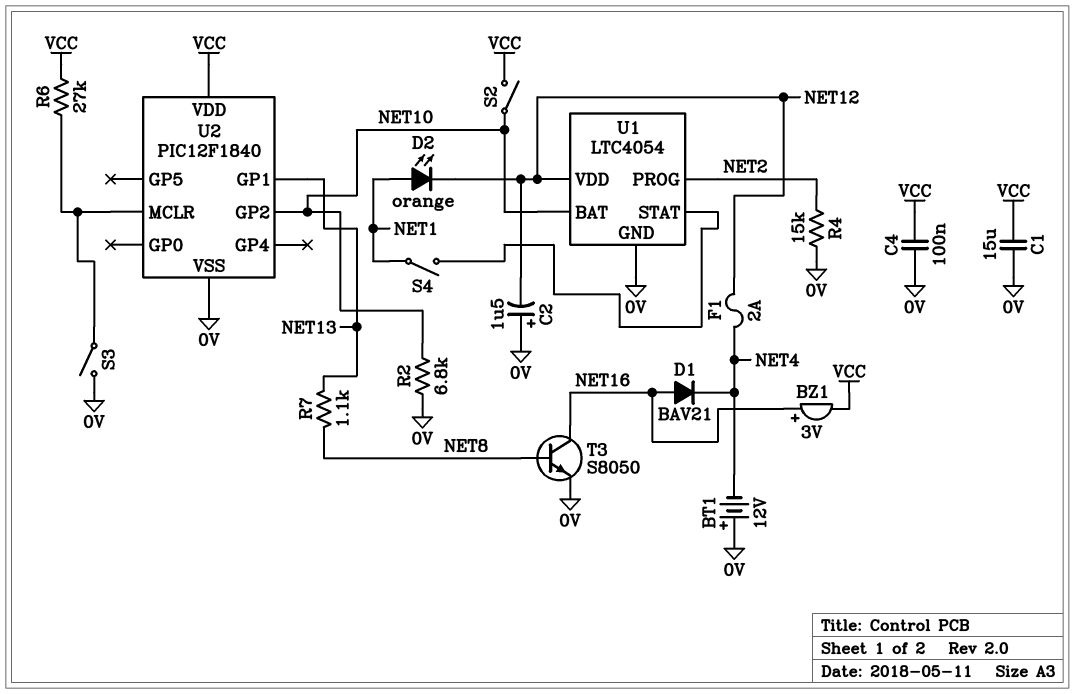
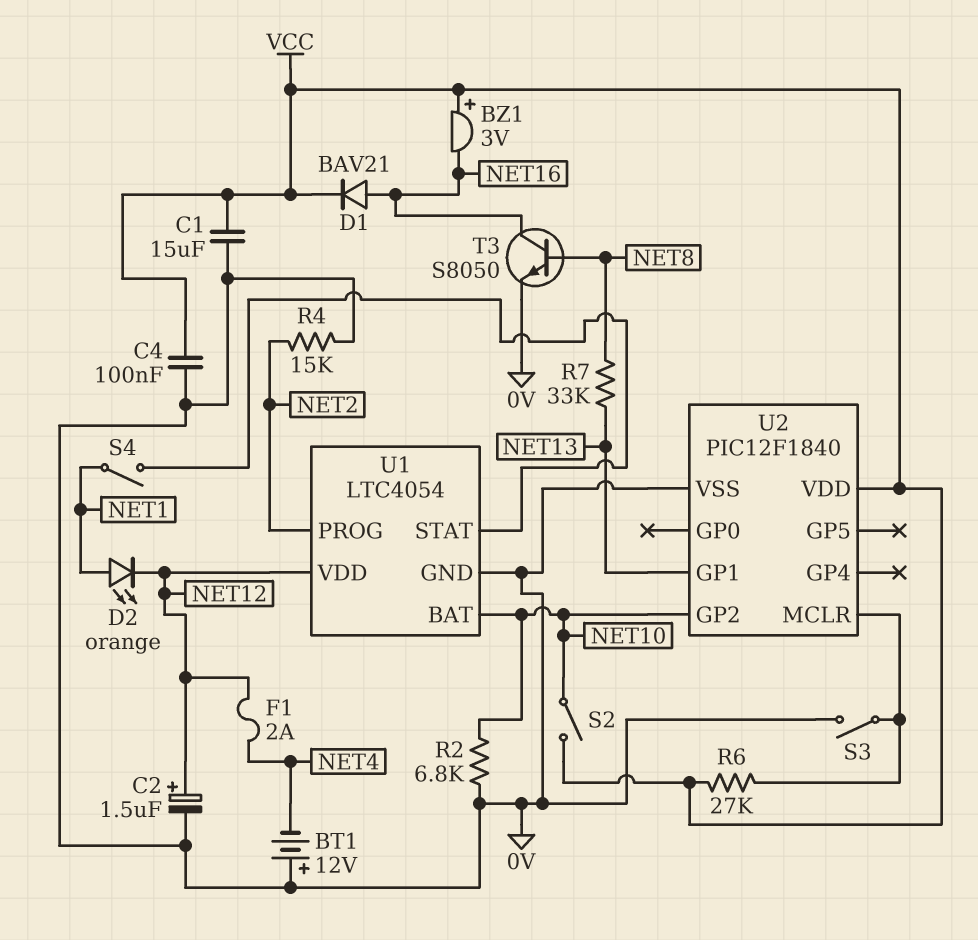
BZ1: buzzer 3V (plus NET16, minus VCC) -> buzzer 3V (plus VCC, minus NET16)
C2: 1.5uF (plus 0V, minus NET12) -> 1.5uF (plus NET12, minus 0V)
D1: diode BAV21 (A NET16, K NET4) -> diode BAV21 (A NET16, K VCC)
R7: 1.1k (NET8, NET13) -> 33k (NET8, NET13)

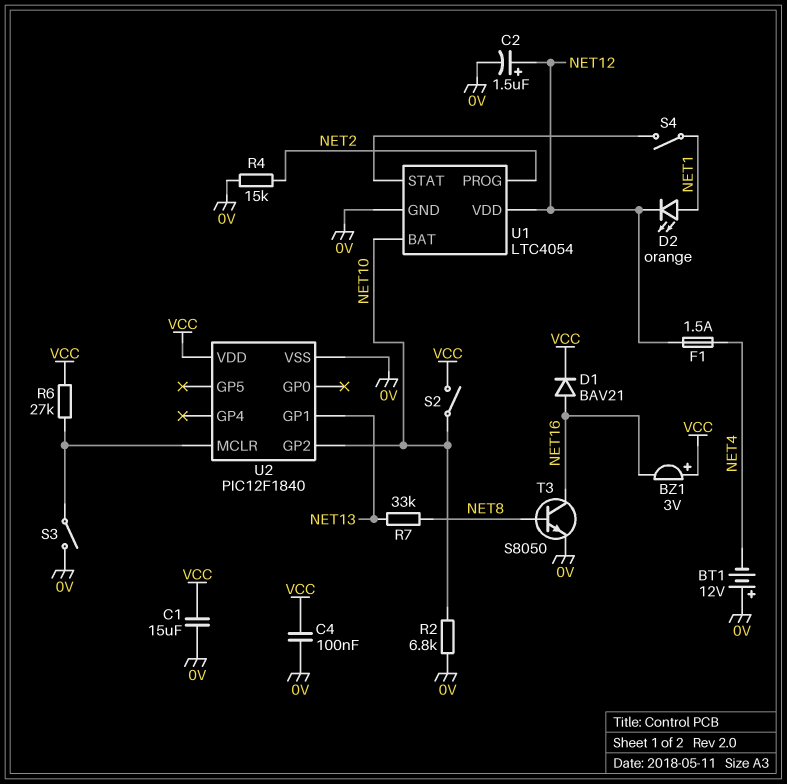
F1: 2A (NET4, NET12) -> 1.5A (NET4, NET12)

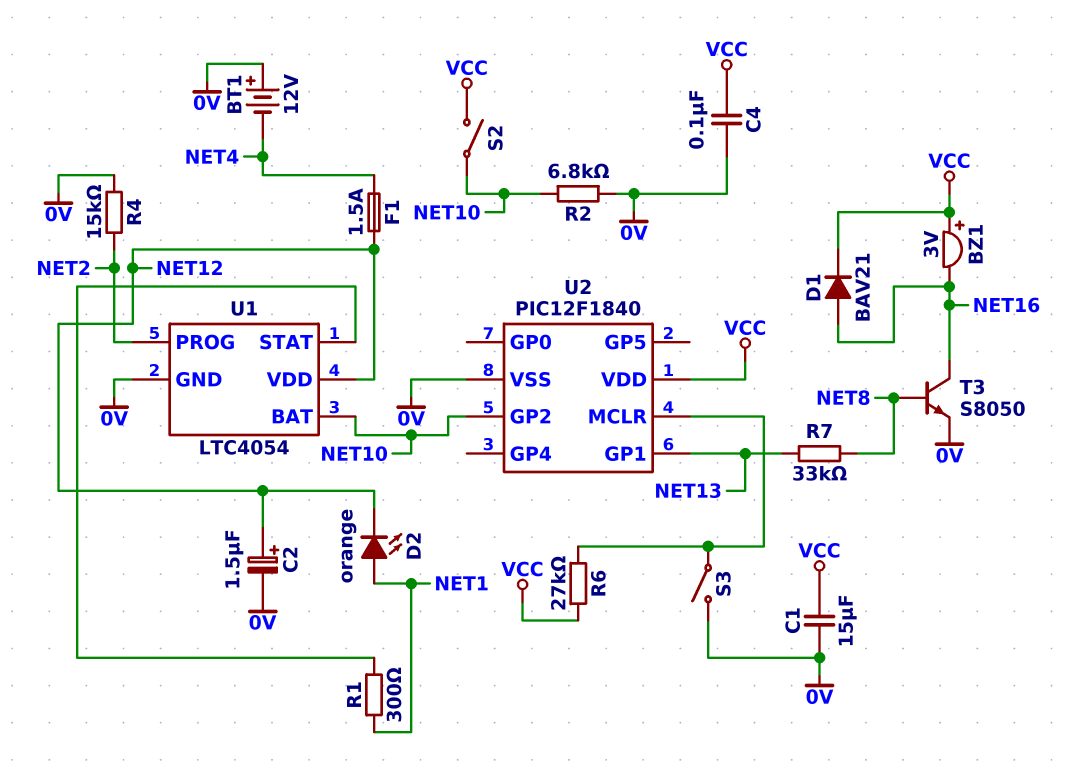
R1: none -> 300 (NET1, U1/STAT)
S4: switch (NET1, U1/STAT) -> none

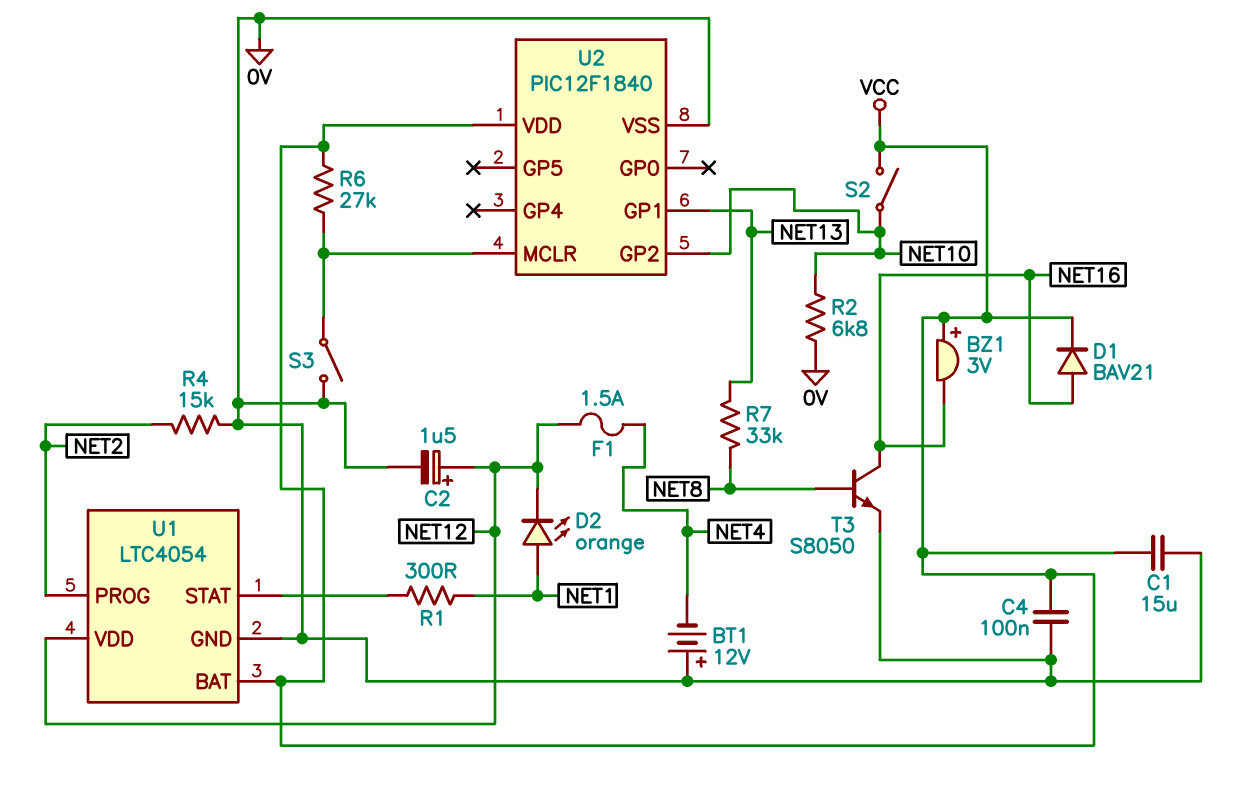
U1 pin BAT: NET10 -> VCC

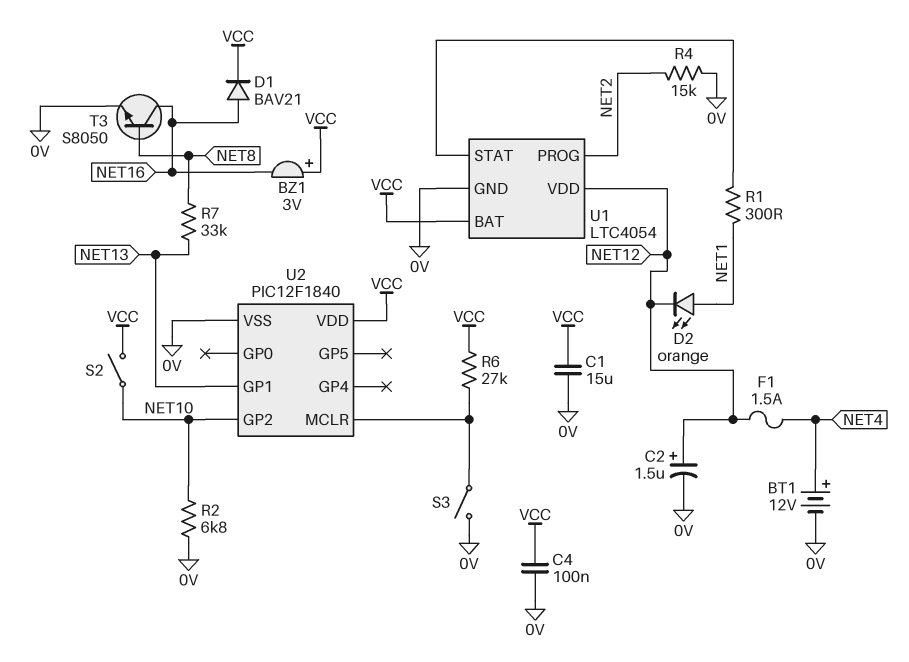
BT1: 12V (plus 0V, minus NET4) -> 12V (plus NET4, minus 0V)

